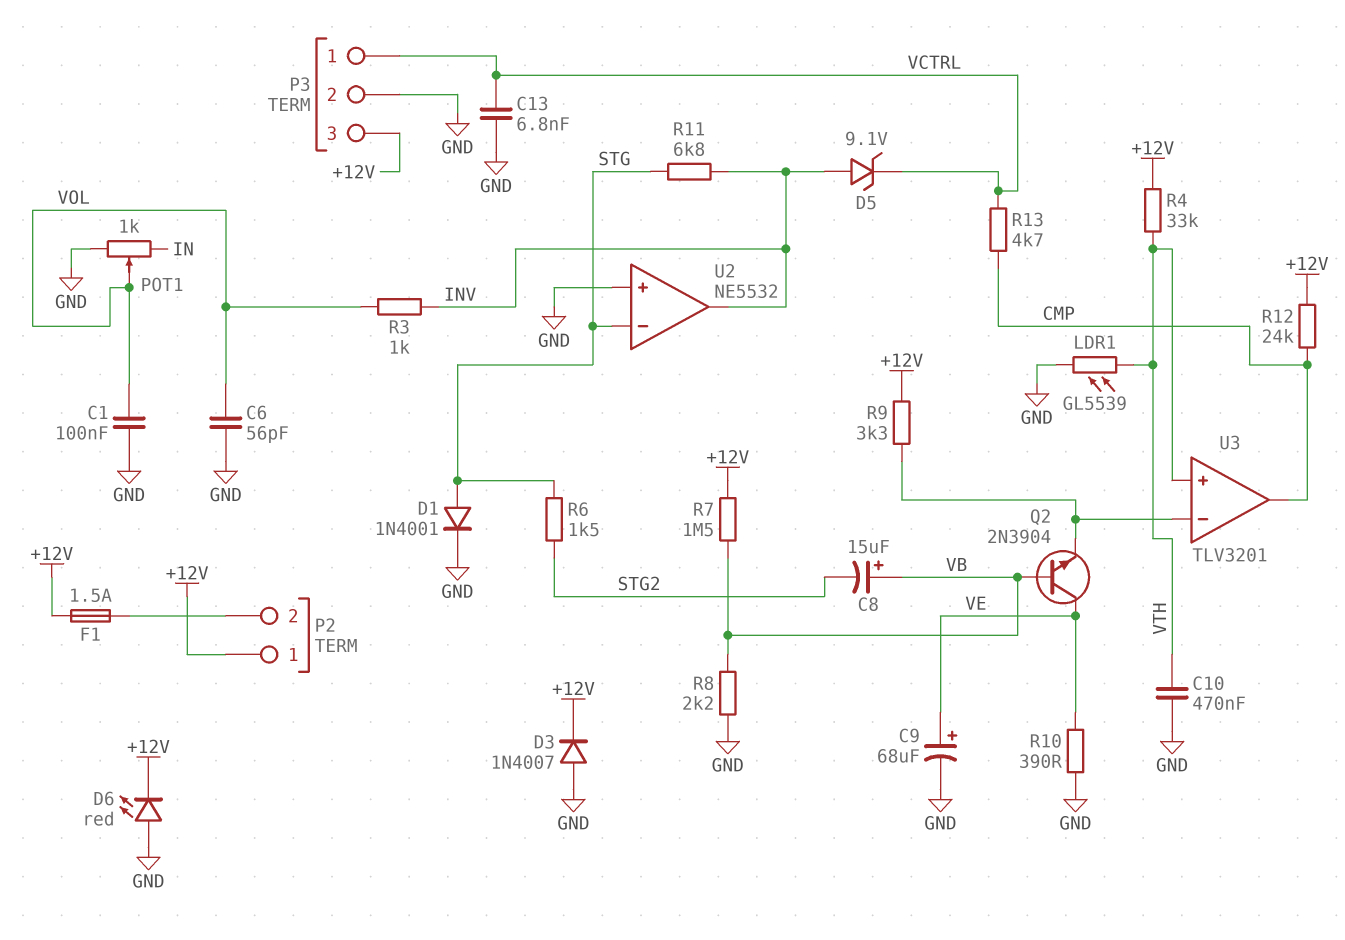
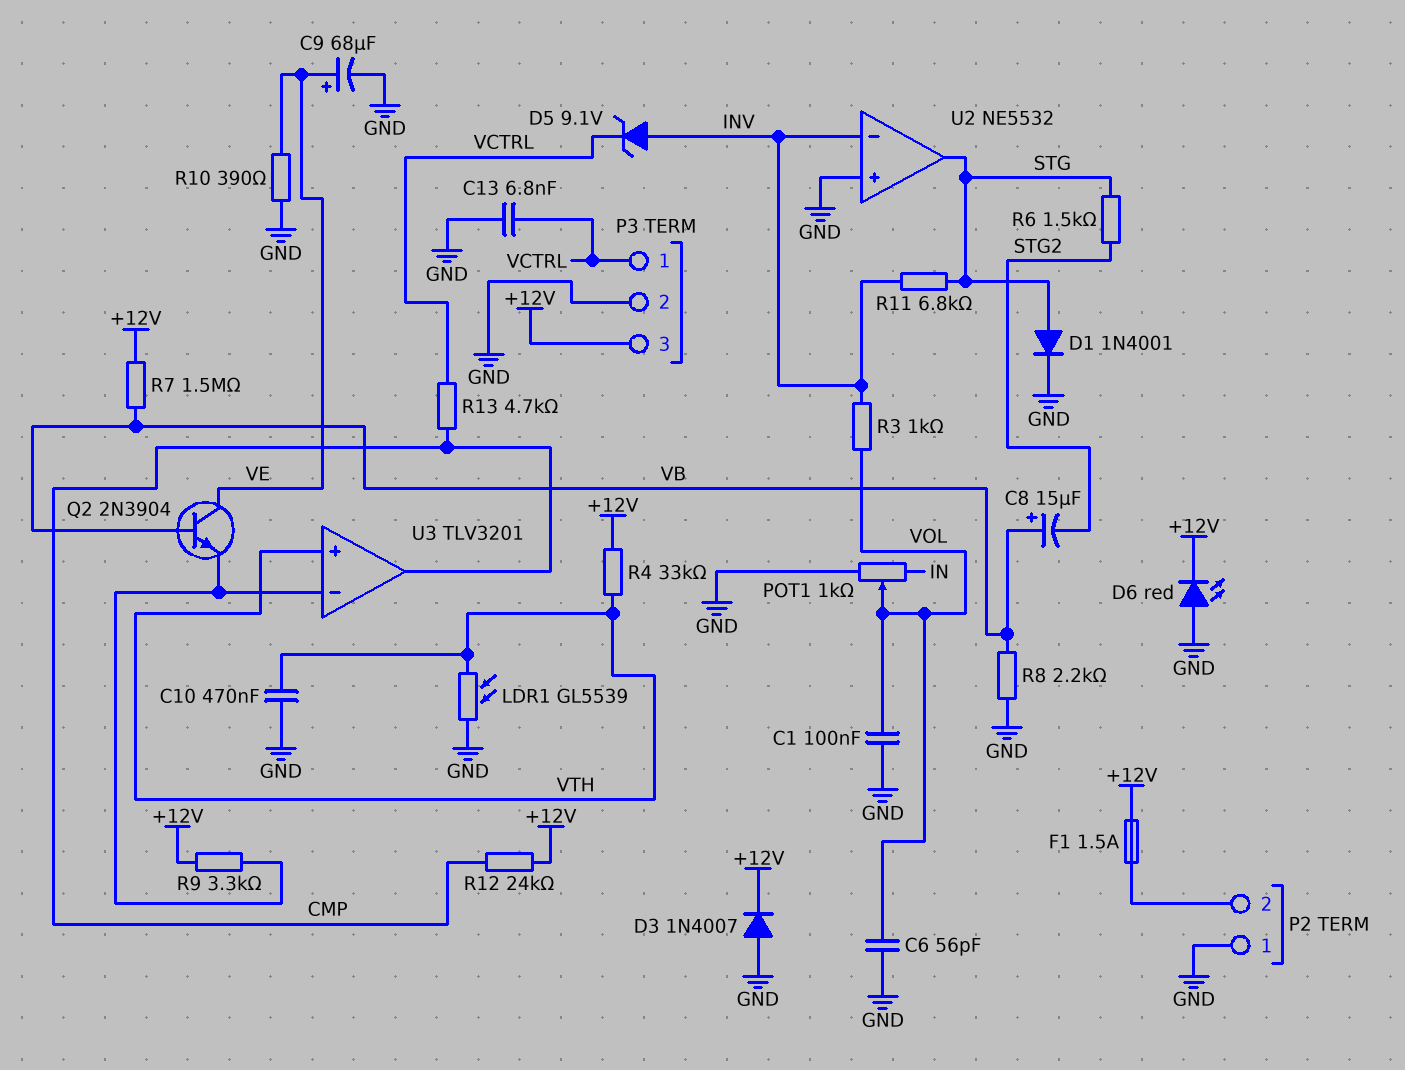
P2 pin 1: +12V -> GND
U2 pin in-: STG -> INV
U2 pin out: INV -> STG

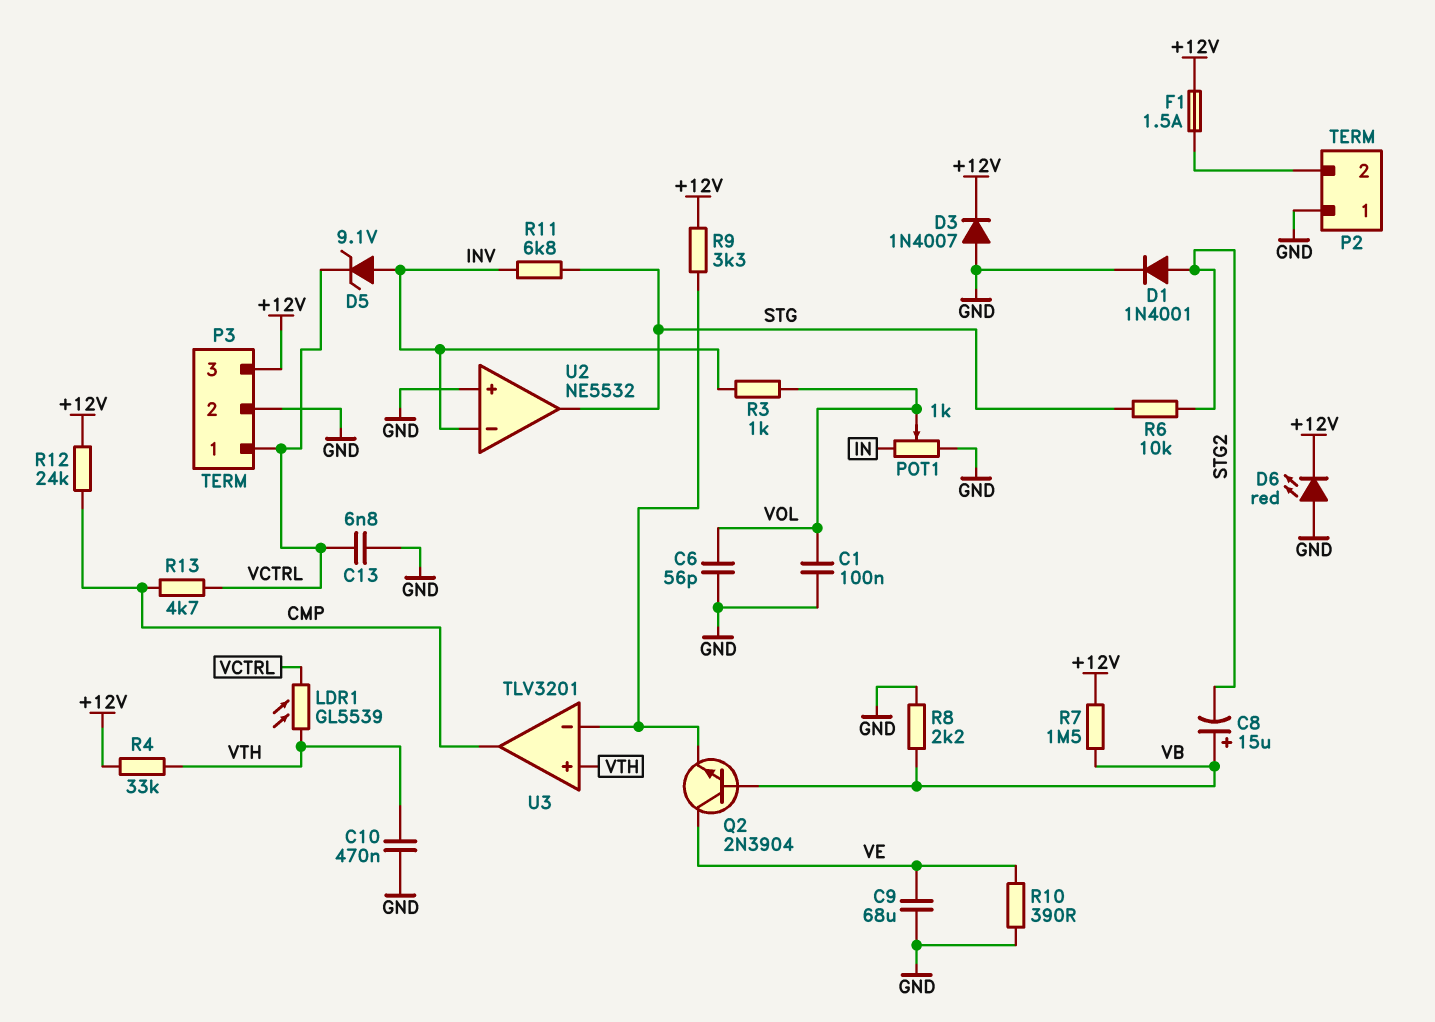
C9: 68uF (plus VE, minus GND) -> 68uF (GND, VE)
D1: diode 1N4001 (A STG, K GND) -> diode 1N4001 (A STG2, K GND)
LDR1: GL5539 (GND, VTH) -> GL5539 (VCTRL, VTH)
R6: 1.5k (STG, STG2) -> 10k (STG, STG2)

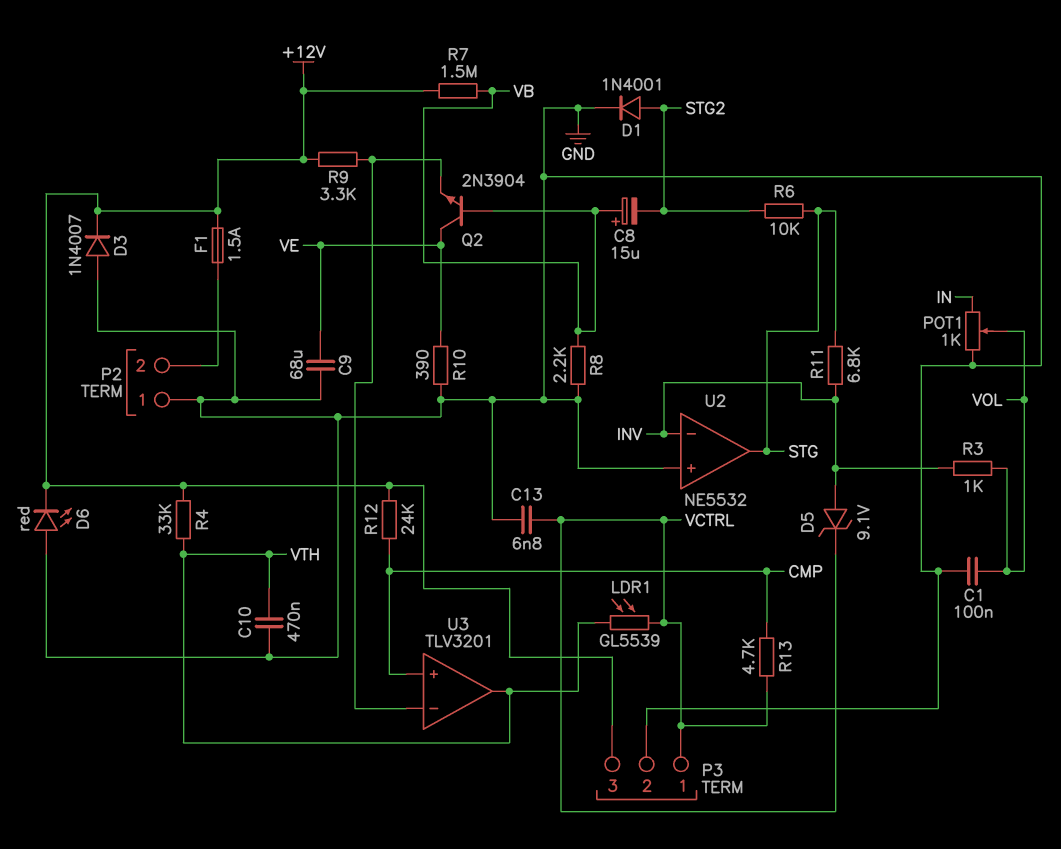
C6: 56pF (GND, VOL) -> none
U3 pin in+: VTH -> CMP
U3 pin out: CMP -> VTH

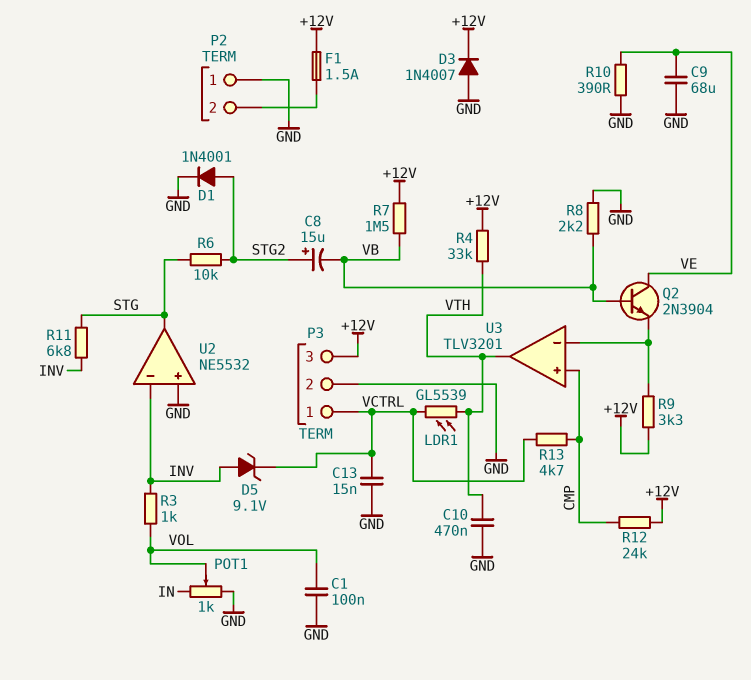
C8: 15uF (plus VB, minus STG2) -> 15uF (plus STG2, minus VB)
C13: 6.8nF (GND, VCTRL) -> 15nF (GND, VCTRL)
D6: LED red (A GND, K +12V) -> none

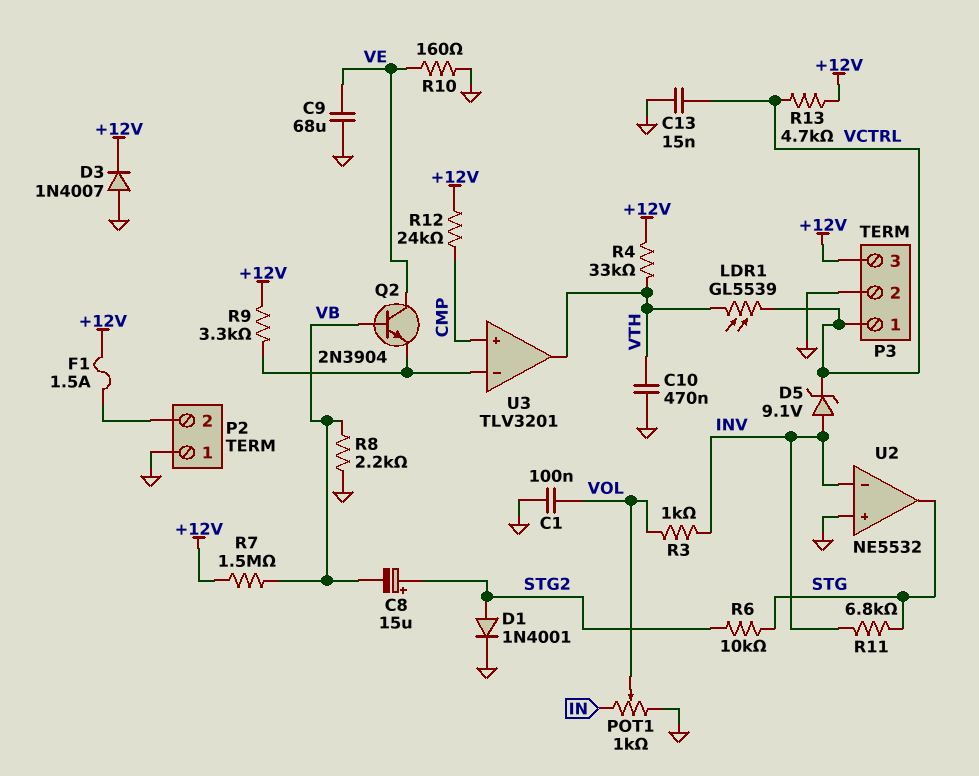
R10: 390 (GND, VE) -> 160 (GND, VE)
R13: 4.7k (CMP, VCTRL) -> 4.7k (+12V, VCTRL)

